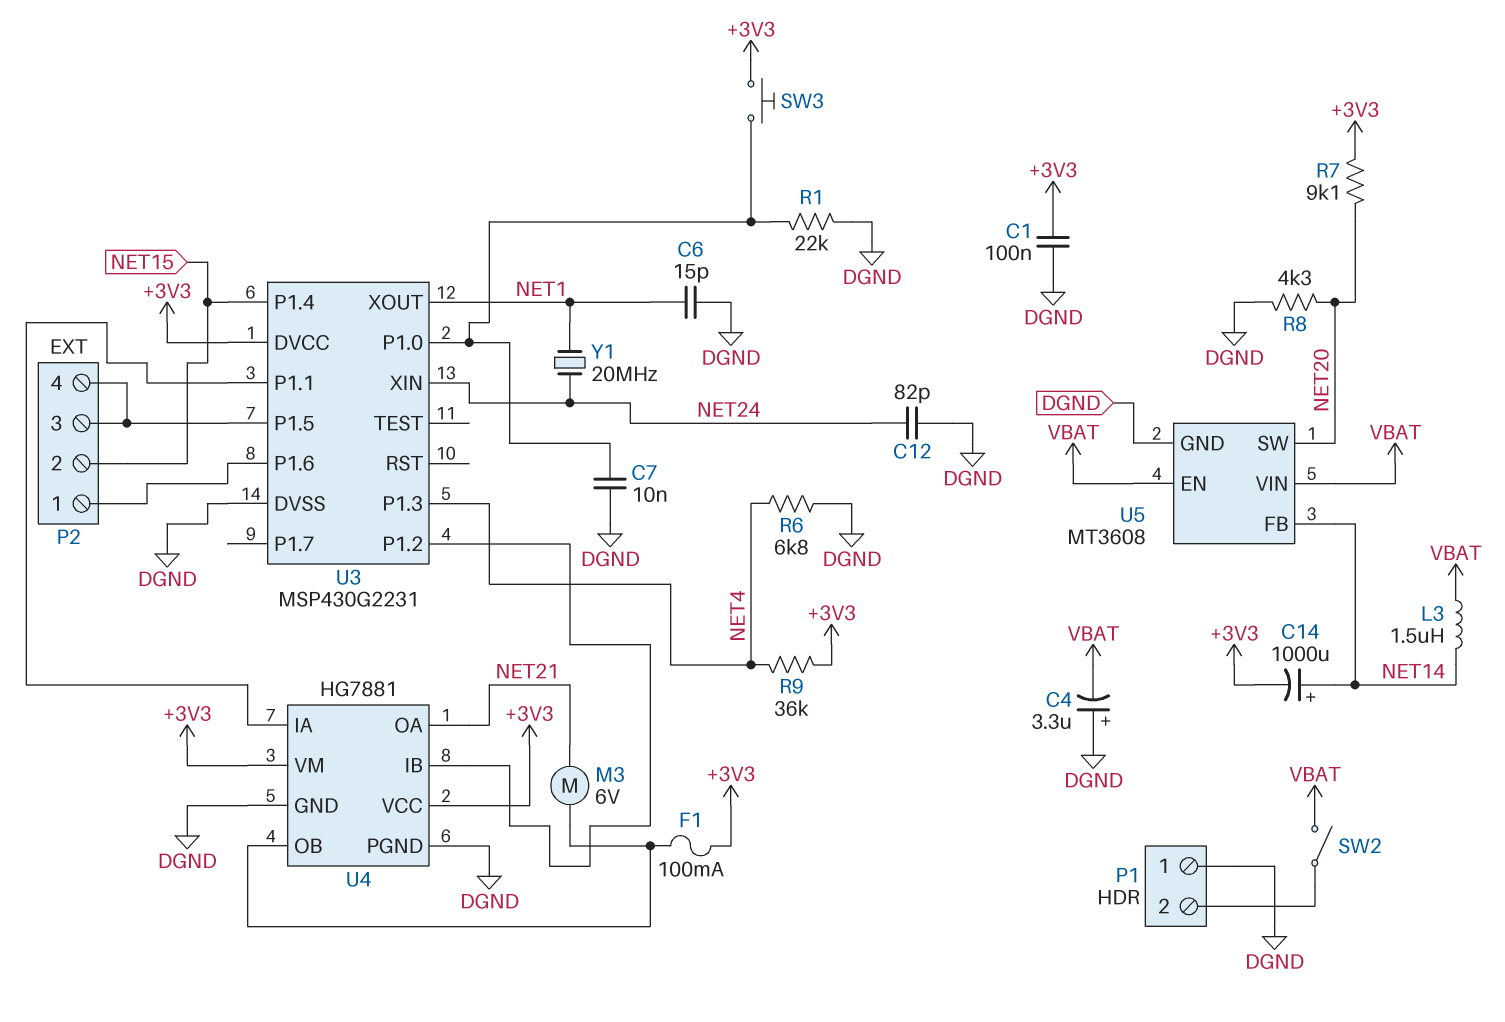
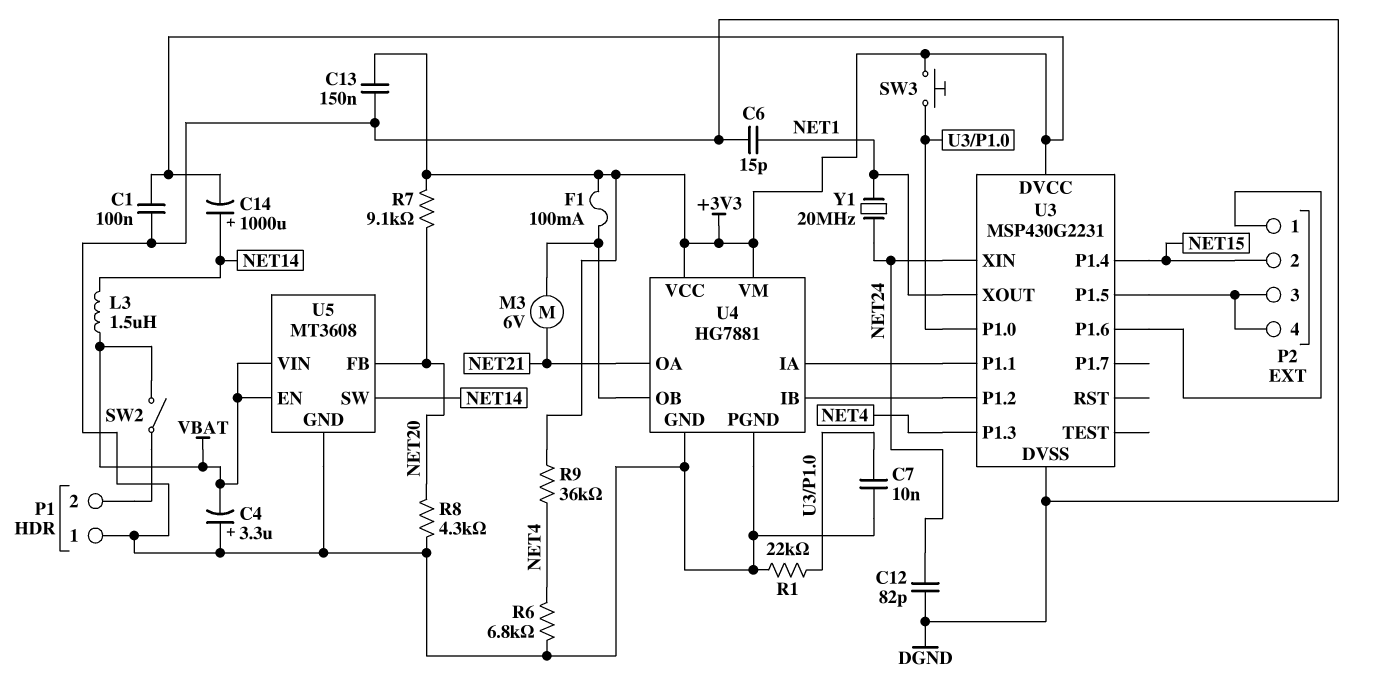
C13: none -> 150nF (+3V3, DGND)
U5 pin FB: NET14 -> NET20
U5 pin SW: NET20 -> NET14

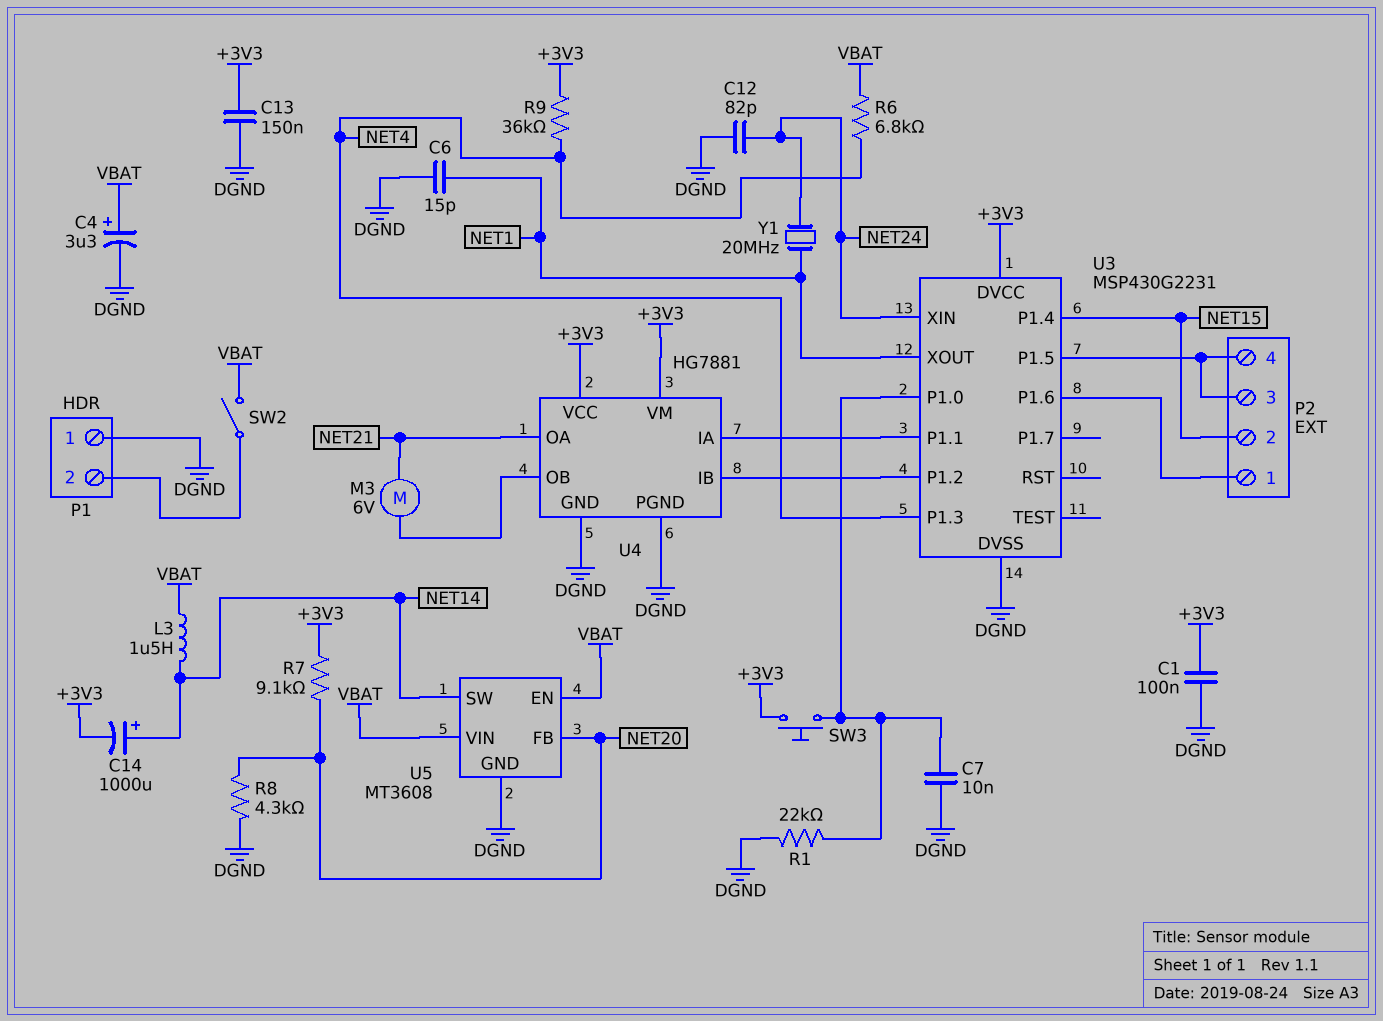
C4: 3.3uF (plus DGND, minus VBAT) -> 3.3uF (plus VBAT, minus DGND)
F1: 100mA (+3V3, U4/OB) -> none
R6: 6.8k (DGND, NET4) -> 6.8k (NET4, VBAT)

